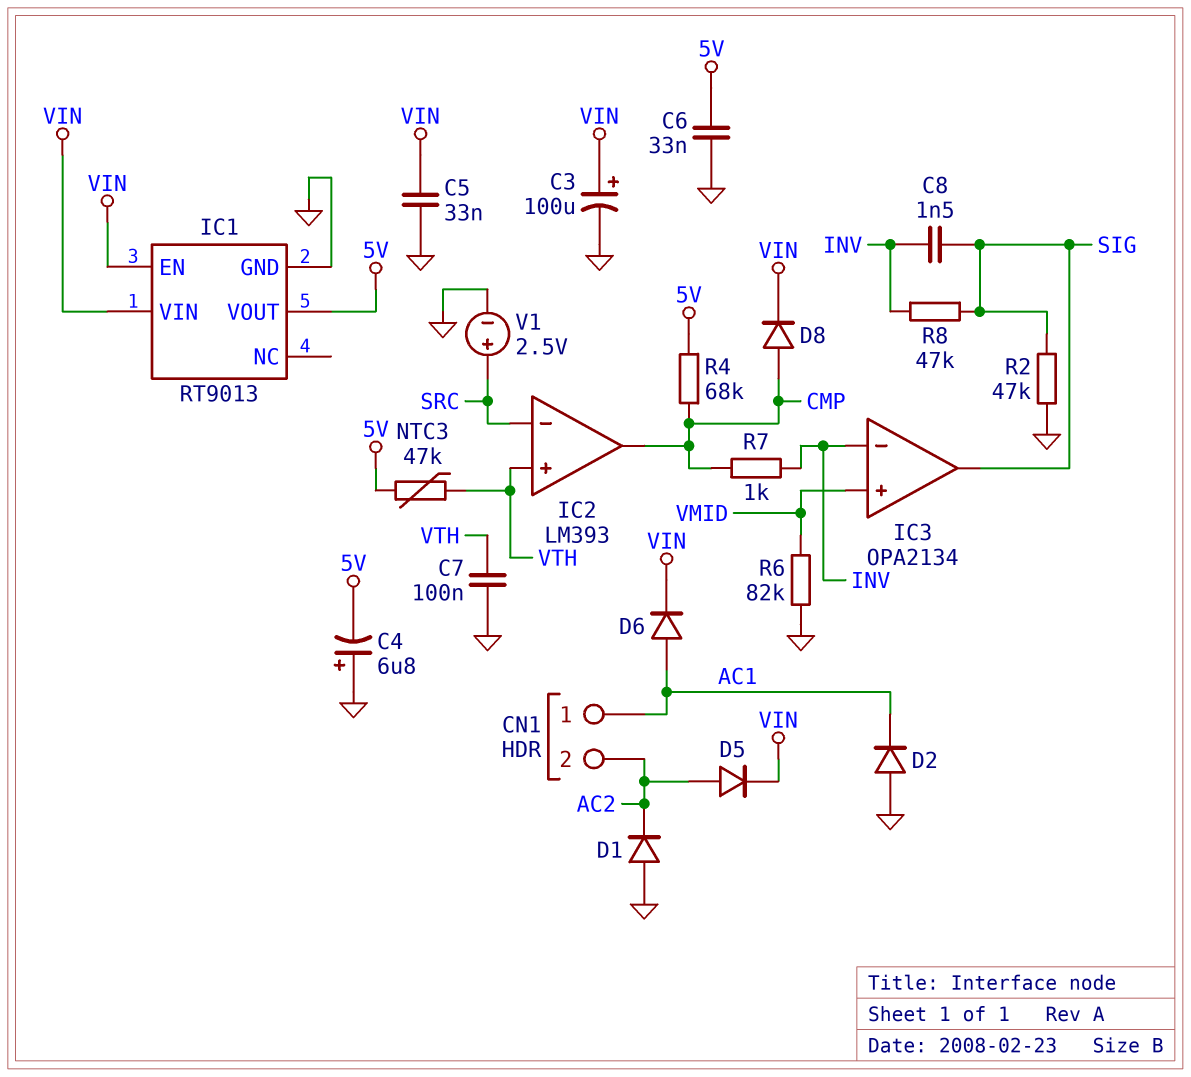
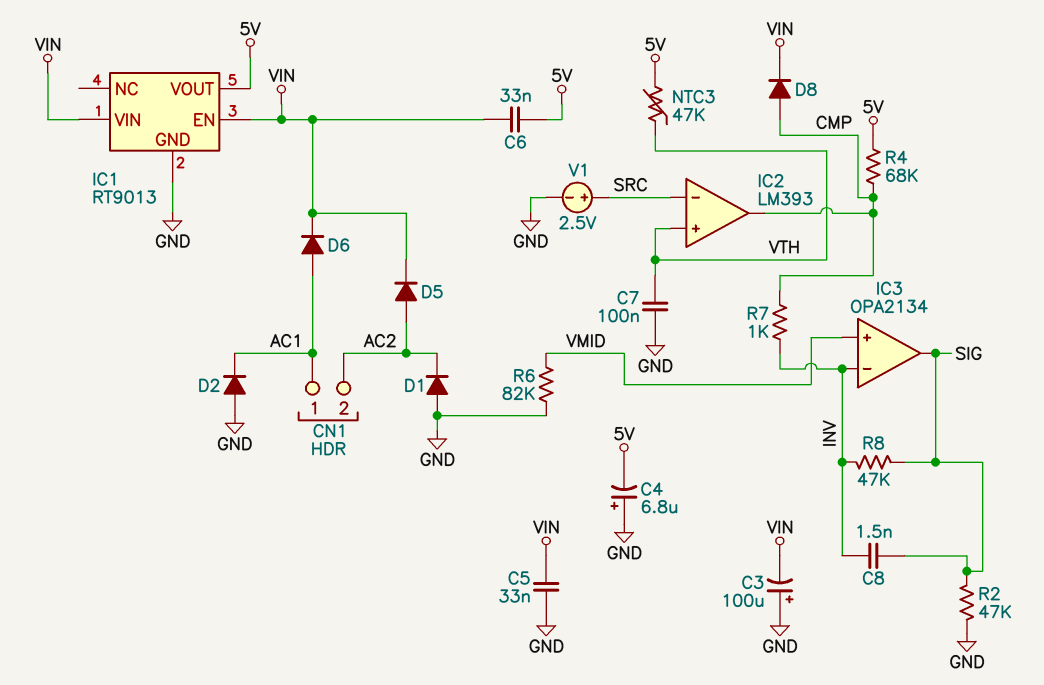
C3: 100uF (plus VIN, minus GND) -> 100uF (plus GND, minus VIN)
C6: 33nF (5V, GND) -> 33nF (5V, VIN)

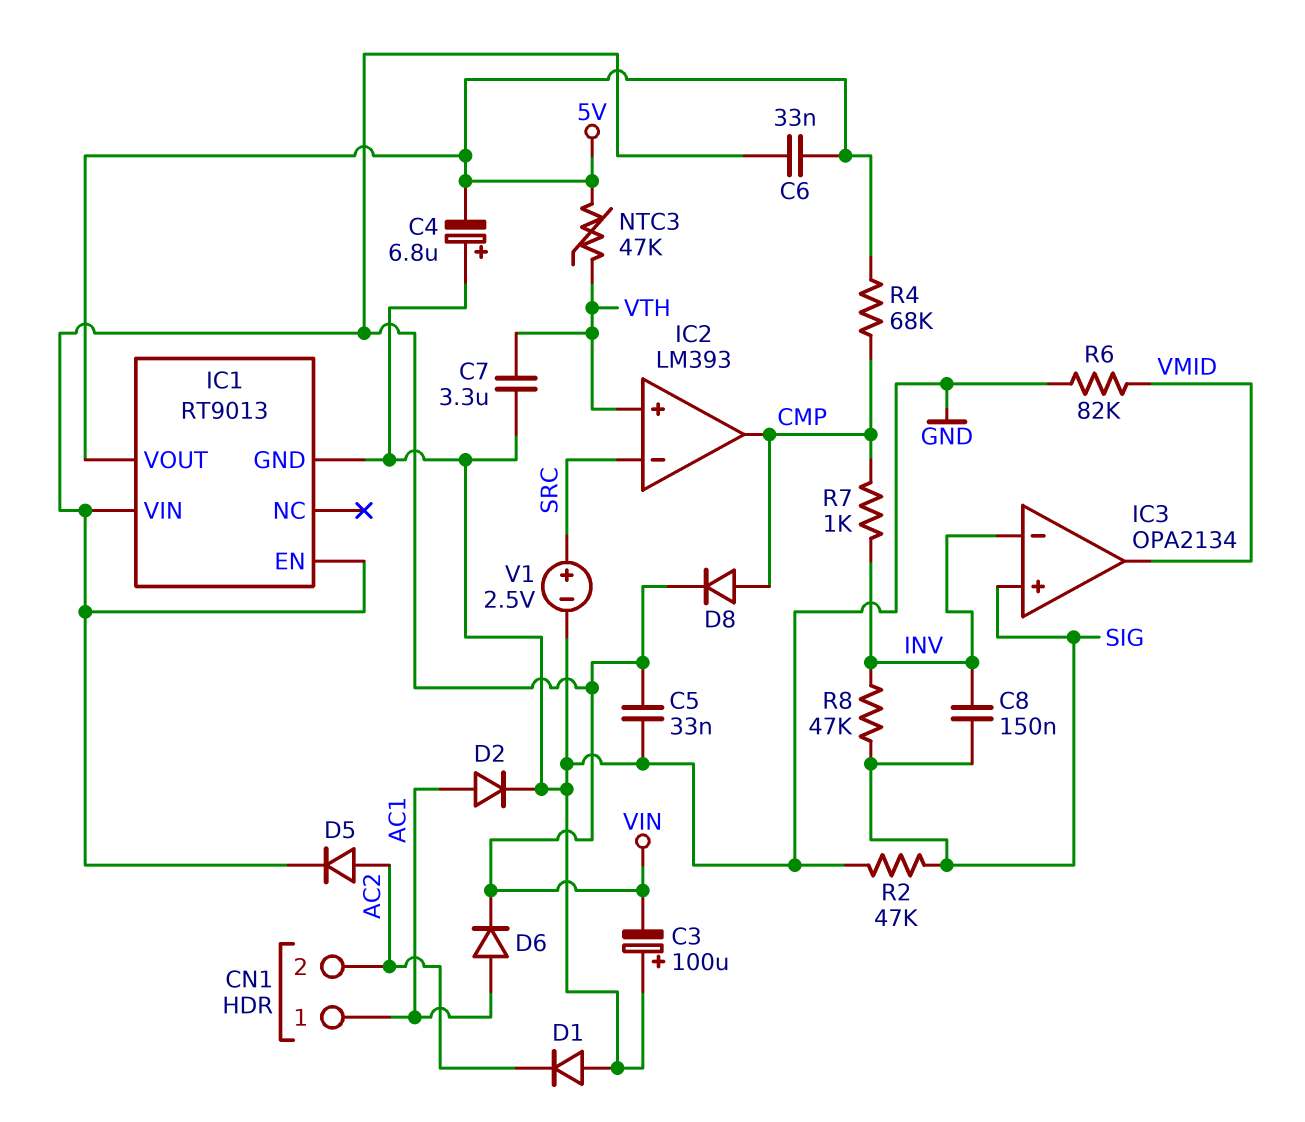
C7: 100nF (GND, VTH) -> 3.3uF (GND, VTH)
C8: 1.5nF (INV, SIG) -> 150nF (INV, SIG)
D2: diode (A GND, K AC1) -> diode (A AC1, K GND)
IC3 pin in+: VMID -> SIG
IC3 pin out: SIG -> VMID

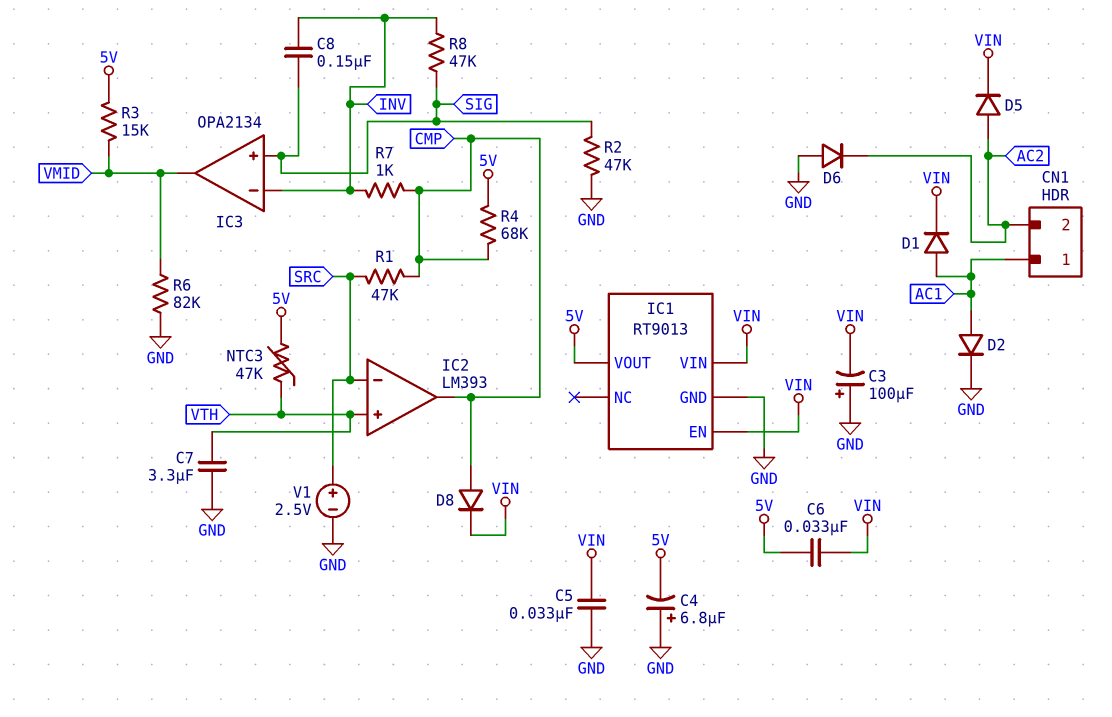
D1: diode (A GND, K AC2) -> diode (A AC1, K VIN)
D6: diode (A AC1, K VIN) -> diode (A GND, K AC2)
R1: none -> 47k (CMP, SRC)
R3: none -> 15k (5V, VMID)

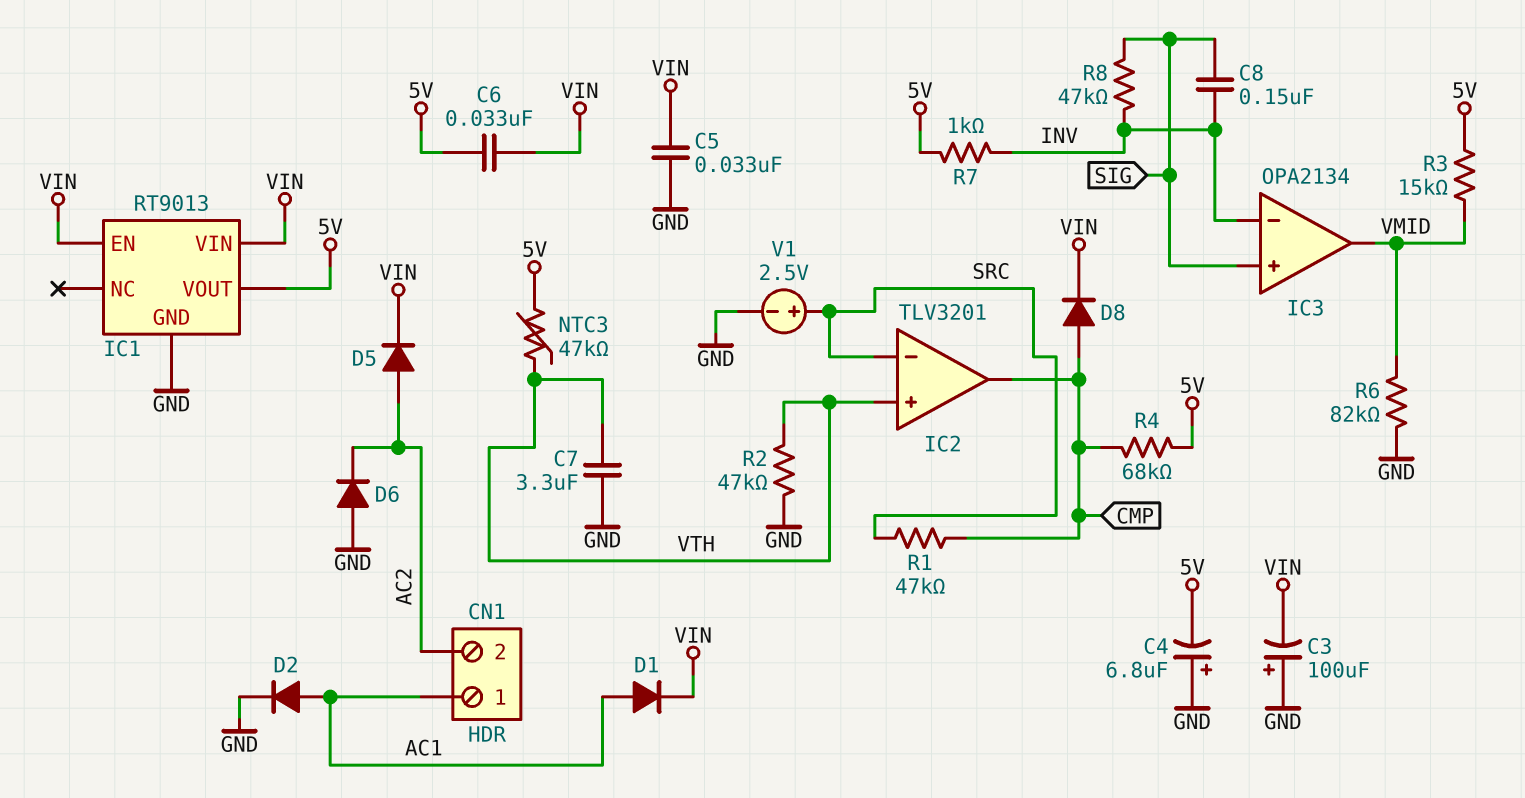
IC2: LM393 -> TLV3201
R2: 47k (GND, SIG) -> 47k (GND, VTH)
R7: 1k (CMP, INV) -> 1k (5V, INV)

